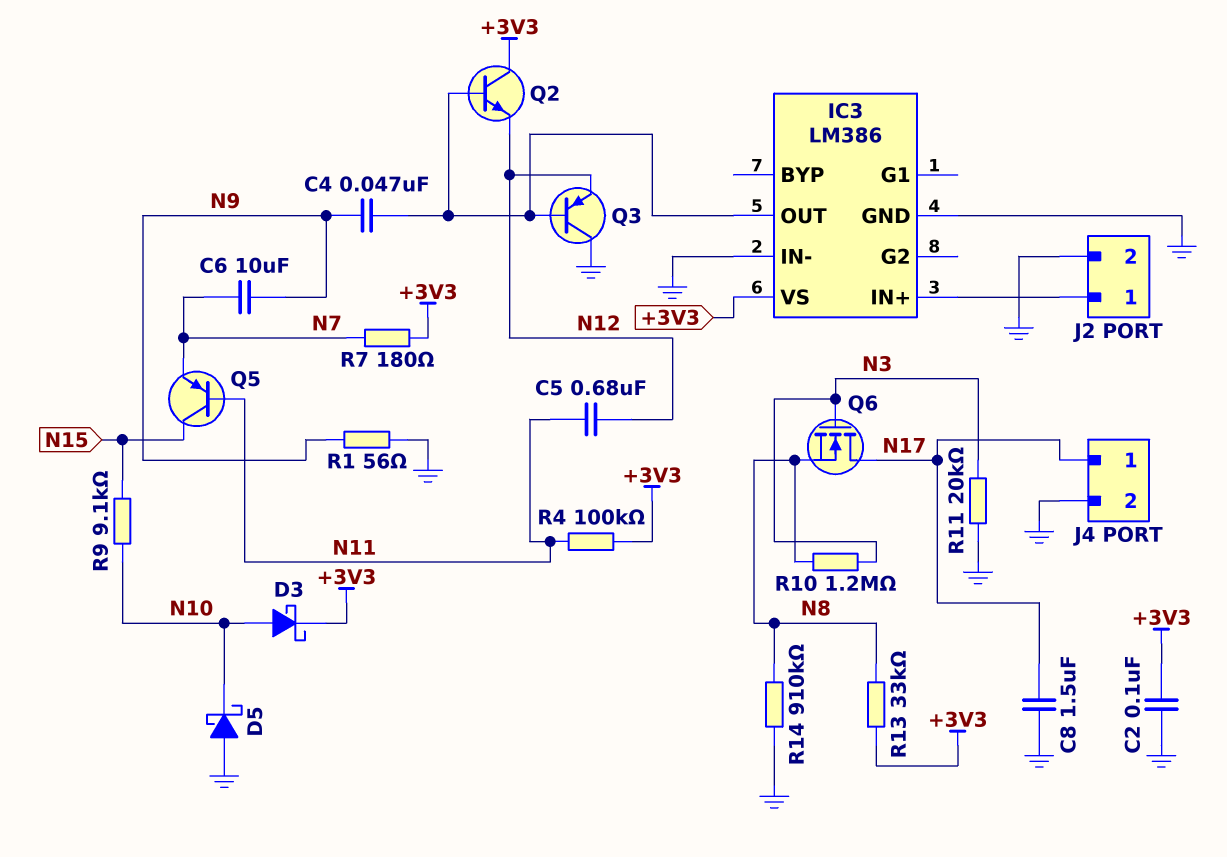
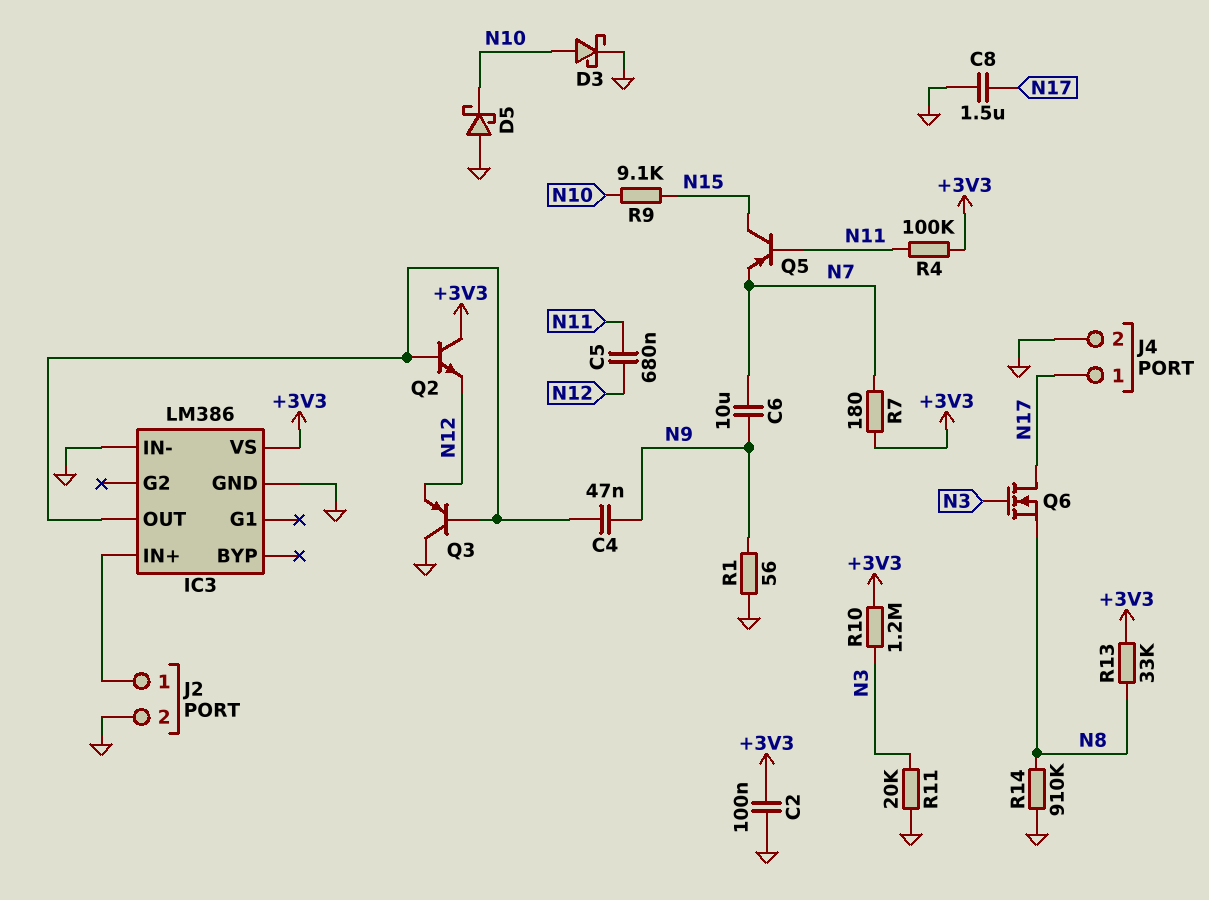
D3: schottky (A N10, K +3V3) -> schottky (A N10, K GND)
R10: 1.2M (N3, N8) -> 1.2M (+3V3, N3)

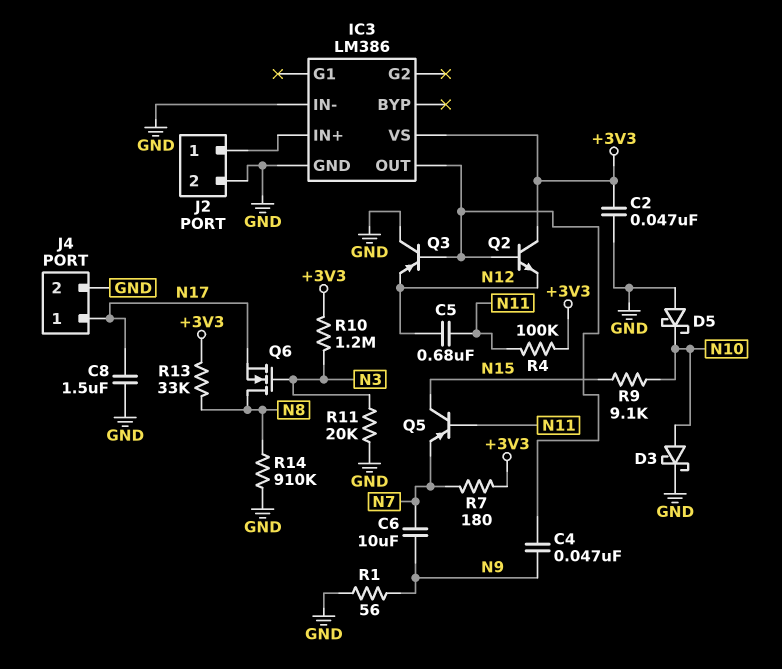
C2: 100nF (+3V3, GND) -> 47nF (+3V3, GND)
Q6: NMOS (G N3, D N17, S N8) -> NMOS (G N3, D N8, S N17)

